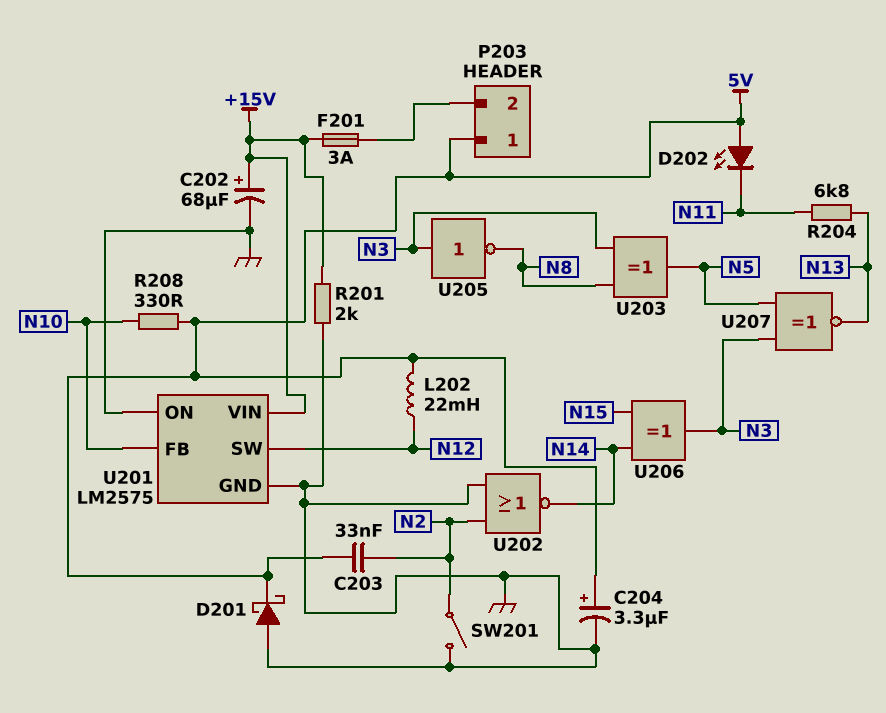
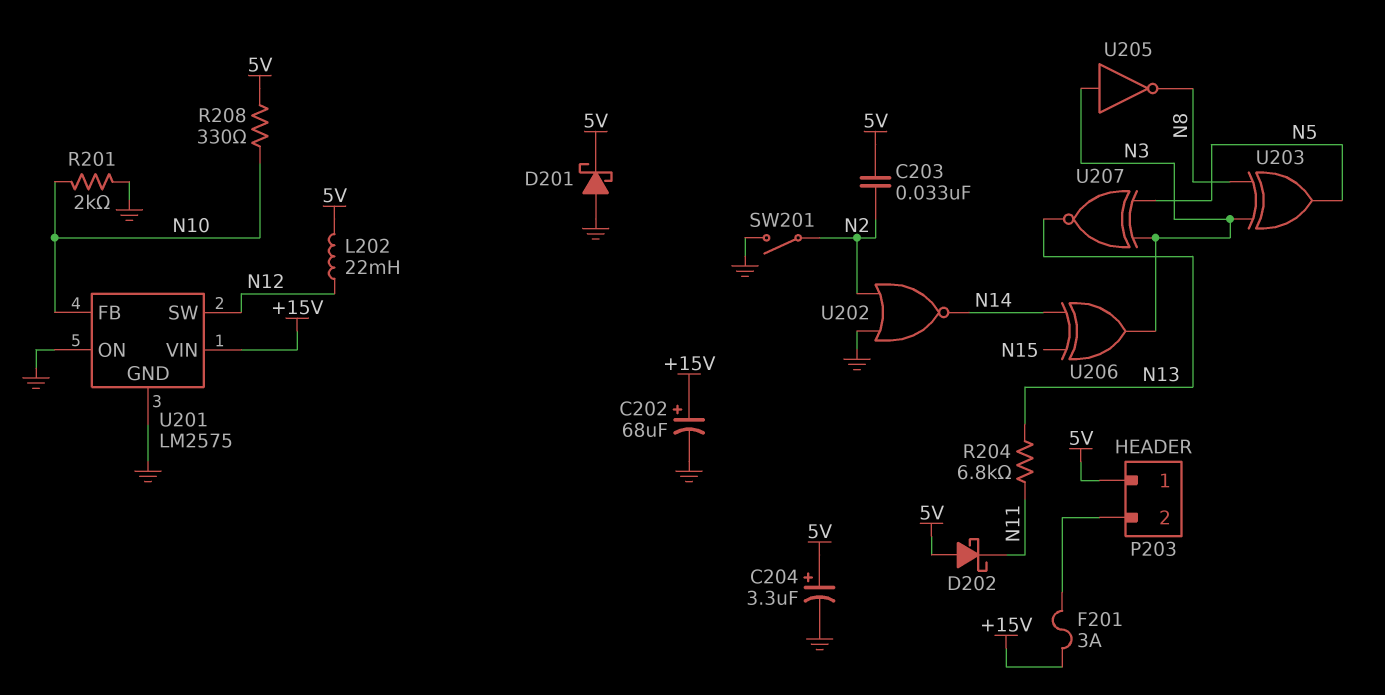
D202: LED (A 5V, K N11) -> schottky (A 5V, K N11)
R201: 2k (+15V, GND) -> 2k (GND, N10)

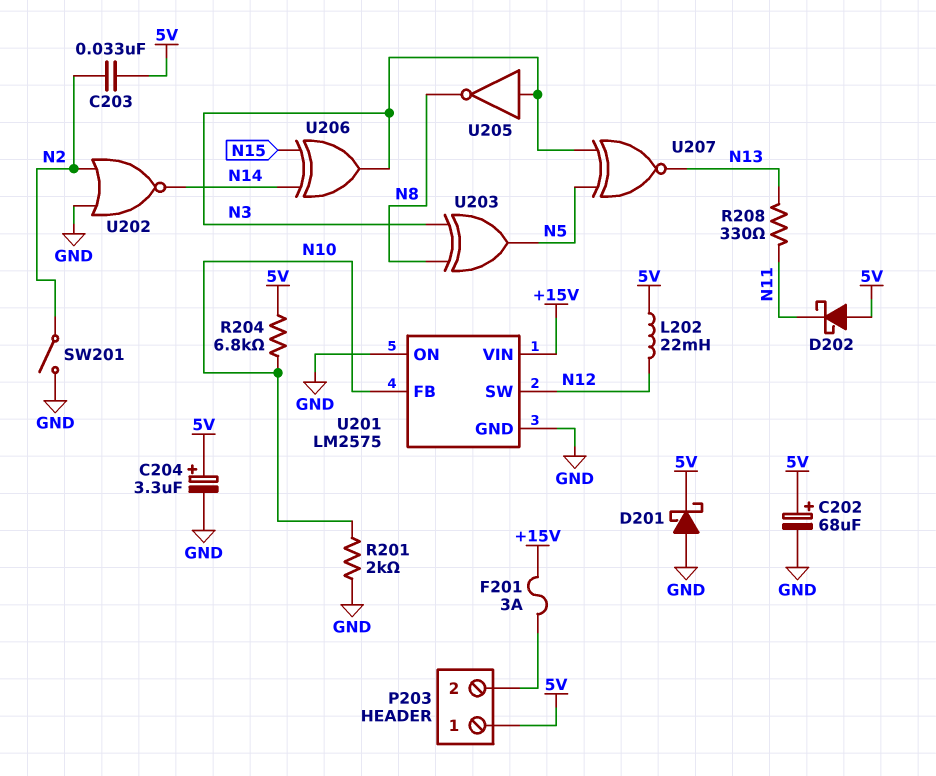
C202: 68uF (plus +15V, minus GND) -> 68uF (plus 5V, minus GND)
R204: 6.8k (N11, N13) -> 6.8k (5V, N10)
R208: 330 (5V, N10) -> 330 (N11, N13)

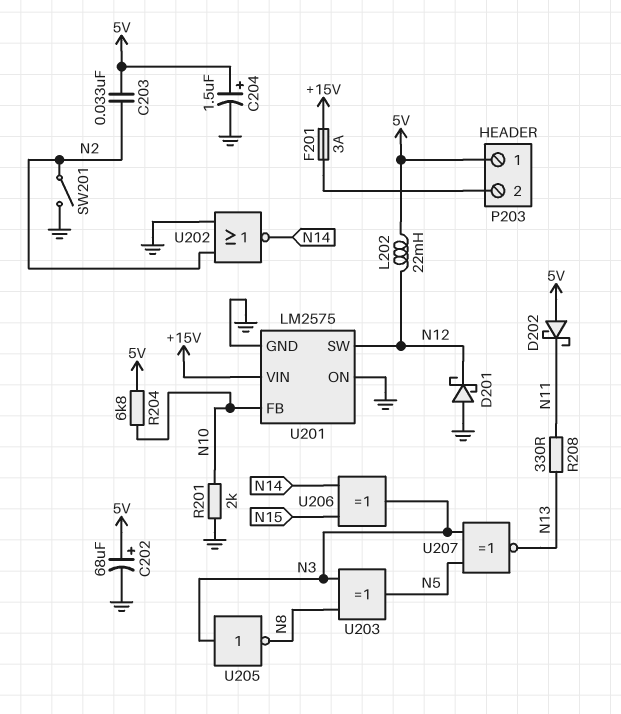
C204: 3.3uF (plus 5V, minus GND) -> 1.5uF (plus 5V, minus GND)
D201: schottky (A GND, K 5V) -> schottky (A GND, K N12)

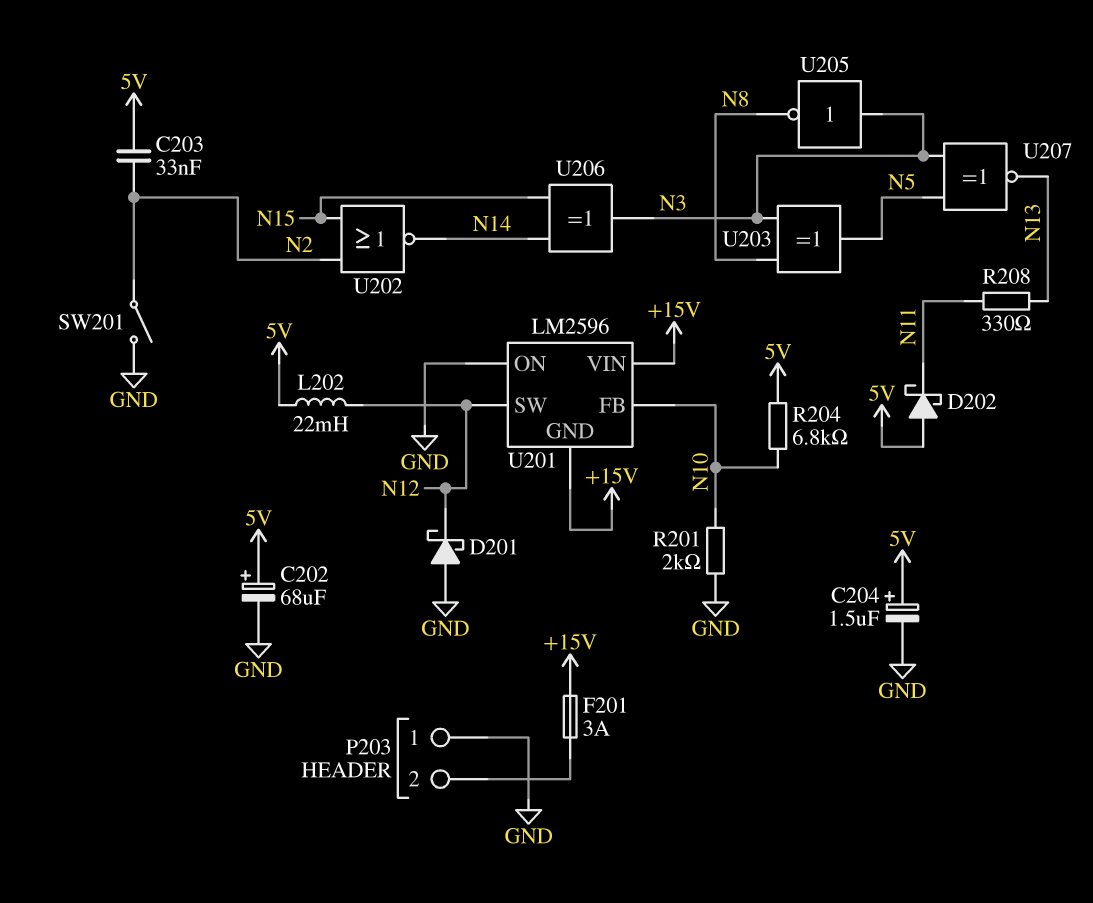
P203 pin 1: 5V -> GND
U201: LM2575 -> LM2596
U201 pin GND: GND -> +15V
U202: NOR (in GND, in N2, out N14) -> NOR (in N2, in N15, out N14)

